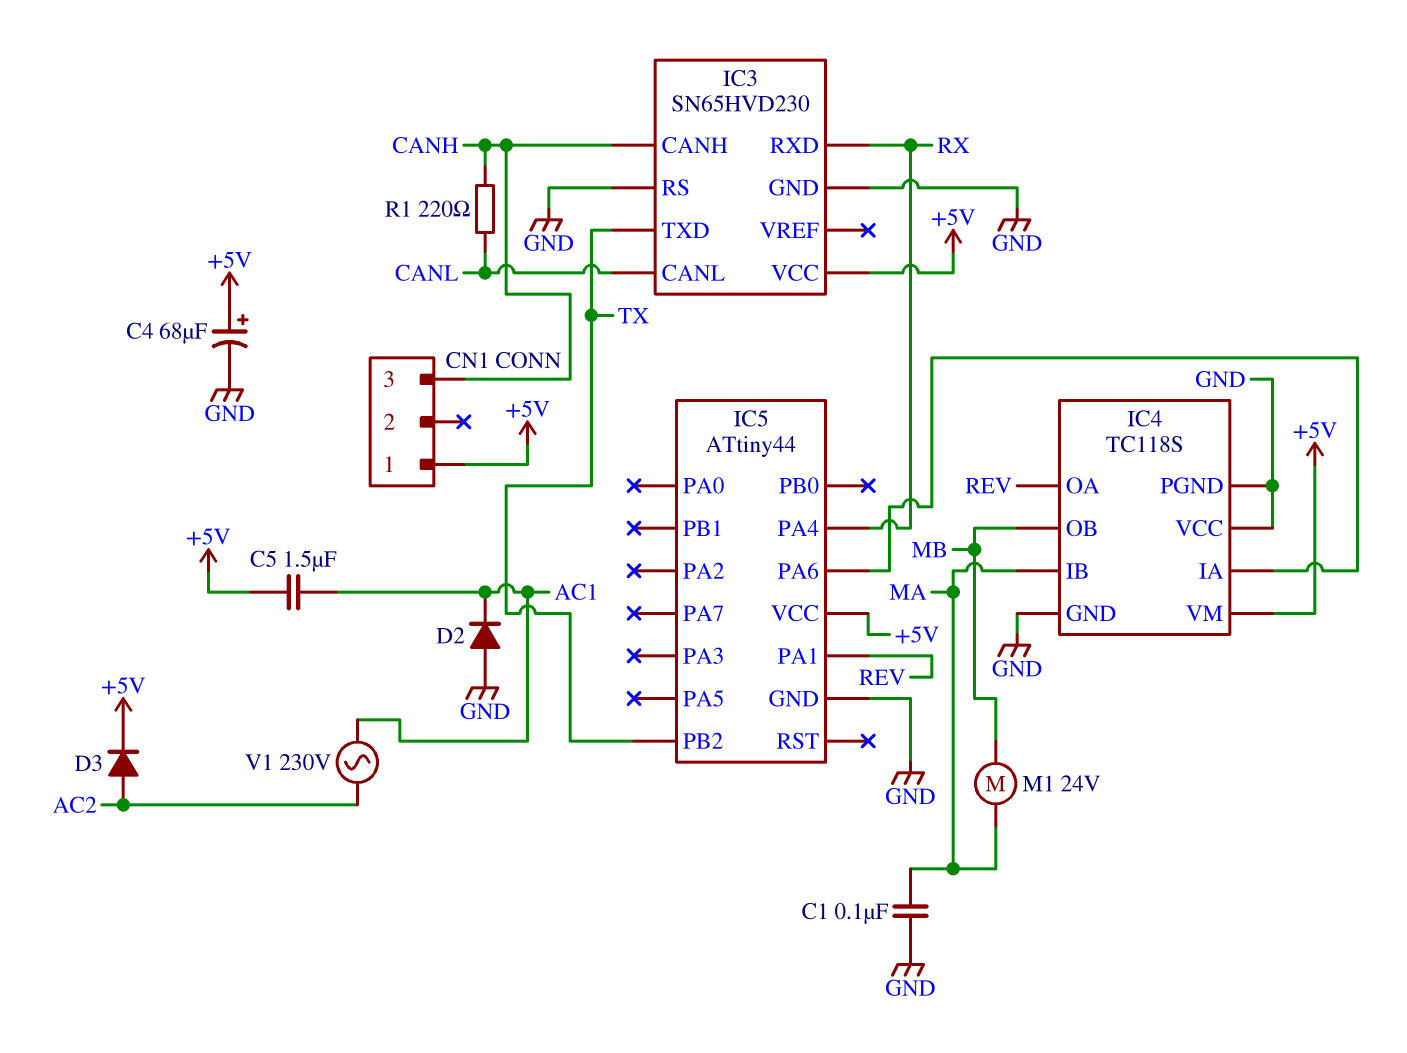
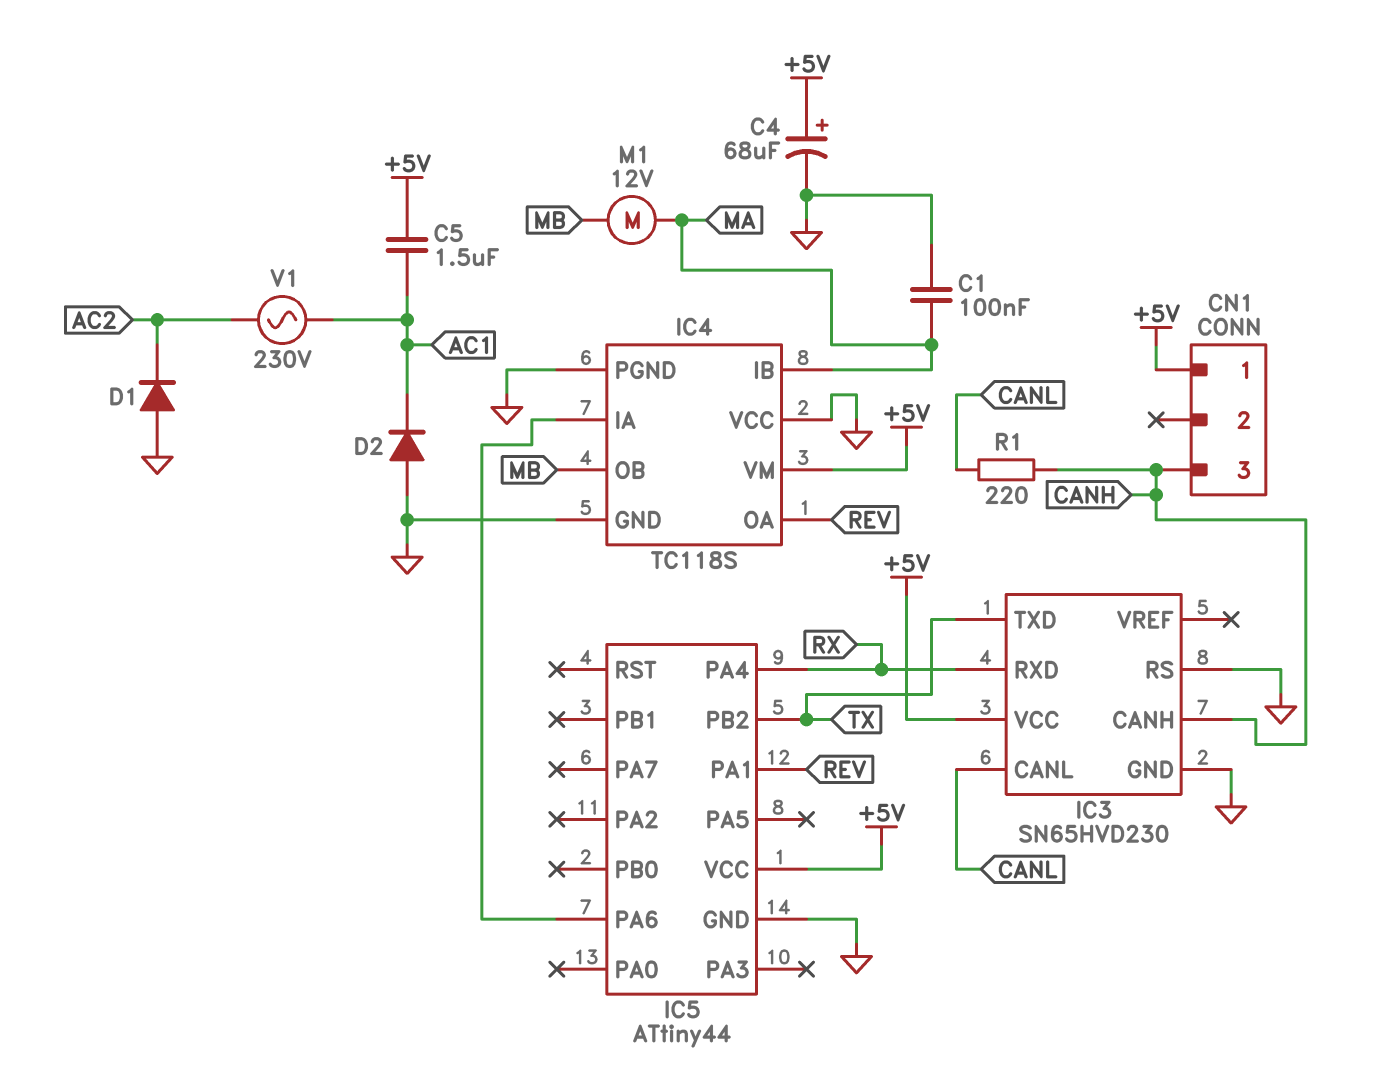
D1: none -> diode (A GND, K AC2)
D3: diode (A AC2, K +5V) -> none
M1: motor 24V (MA, MB) -> motor 12V (MA, MB)

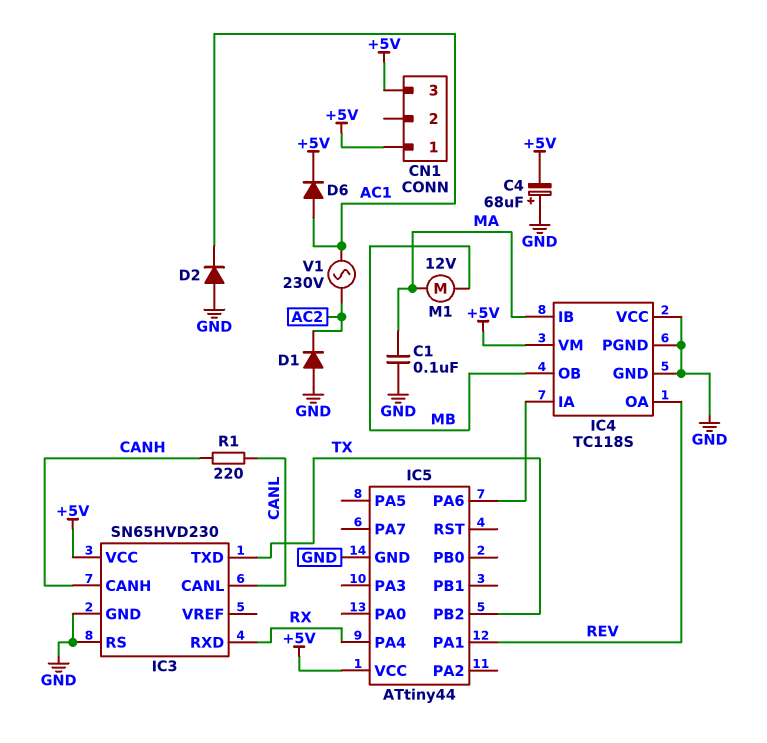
C4: 68uF (plus +5V, minus GND) -> 68uF (plus GND, minus +5V)
C5: 1.5uF (+5V, AC1) -> none
CN1 pin 3: CANH -> +5V
D6: none -> diode (A AC1, K +5V)

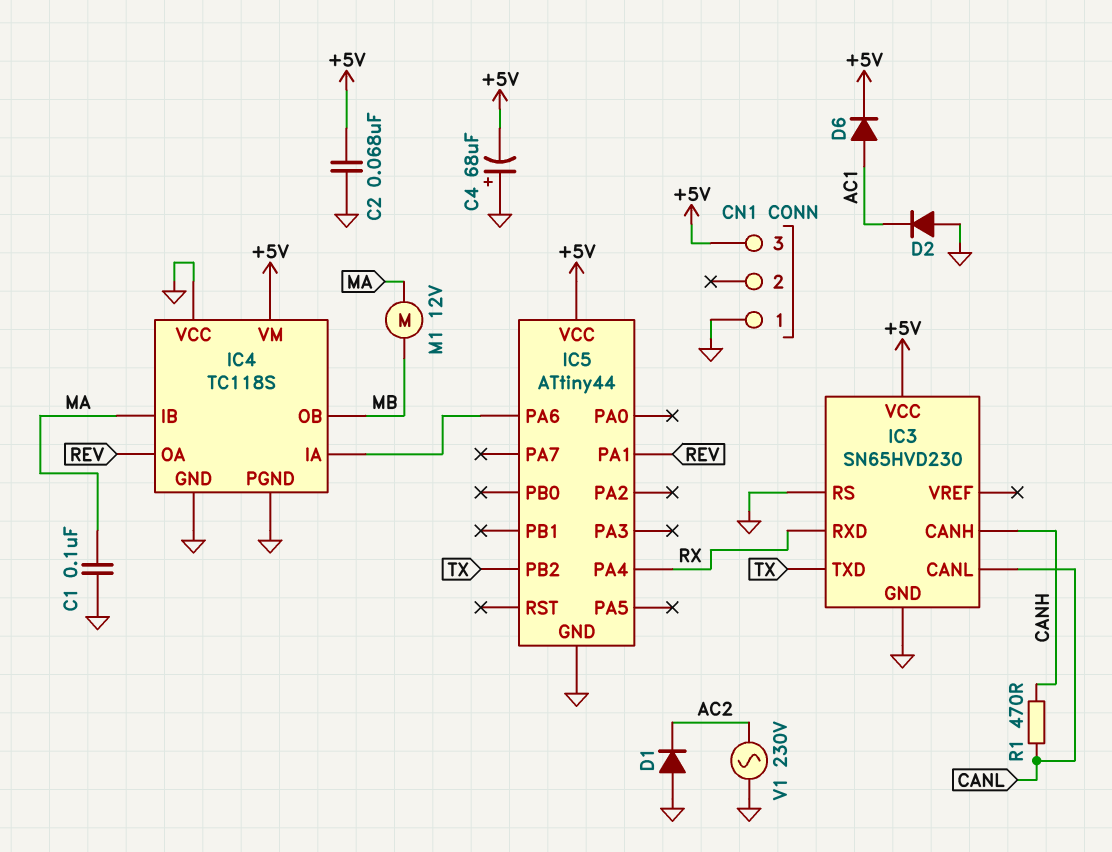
C2: none -> 68nF (+5V, GND)
CN1 pin 1: +5V -> GND
R1: 220 (CANH, CANL) -> 470 (CANH, CANL)
V1: AC 230V (AC1, AC2) -> AC 230V (AC2, GND)

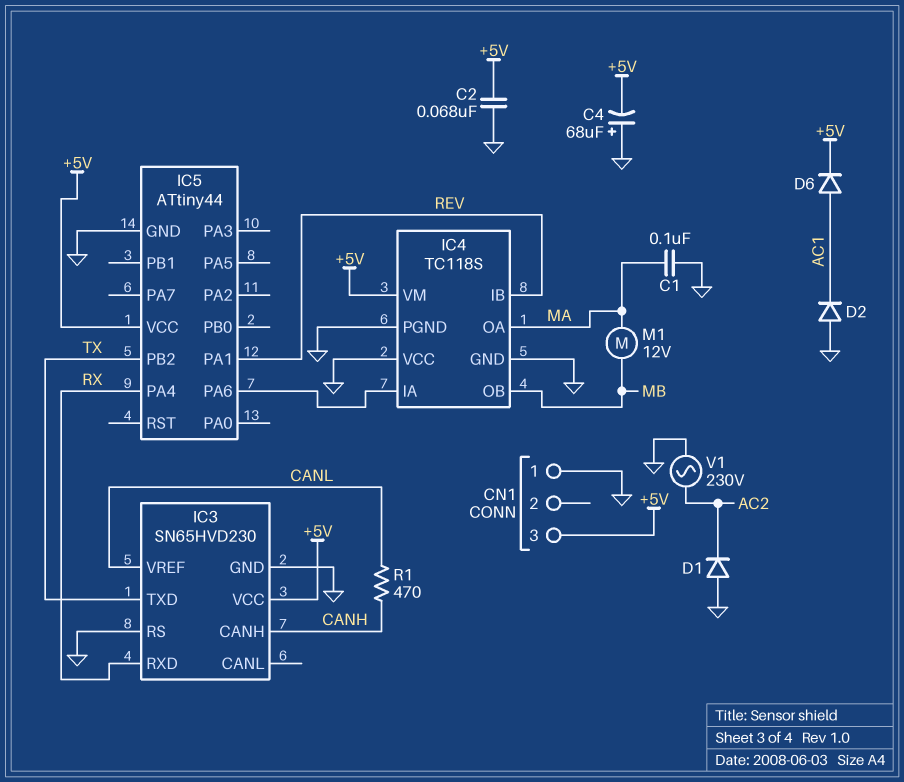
IC3 pin CANL: CANL -> none
IC3 pin VREF: none -> CANL
IC4 pin IB: MA -> REV
IC4 pin OA: REV -> MA

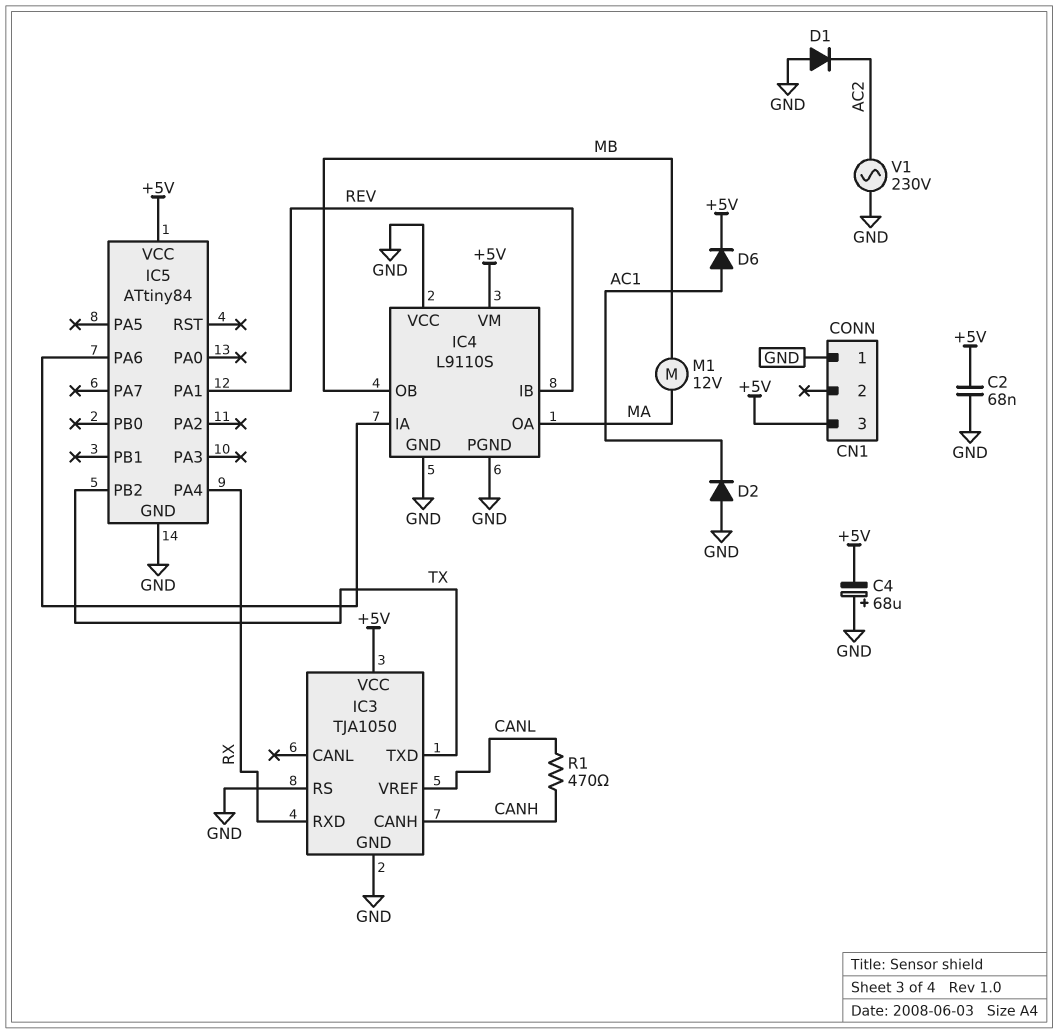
C1: 100nF (GND, MA) -> none
IC3: SN65HVD230 -> TJA1050
IC4: TC118S -> L9110S
IC5: ATtiny44 -> ATtiny84

